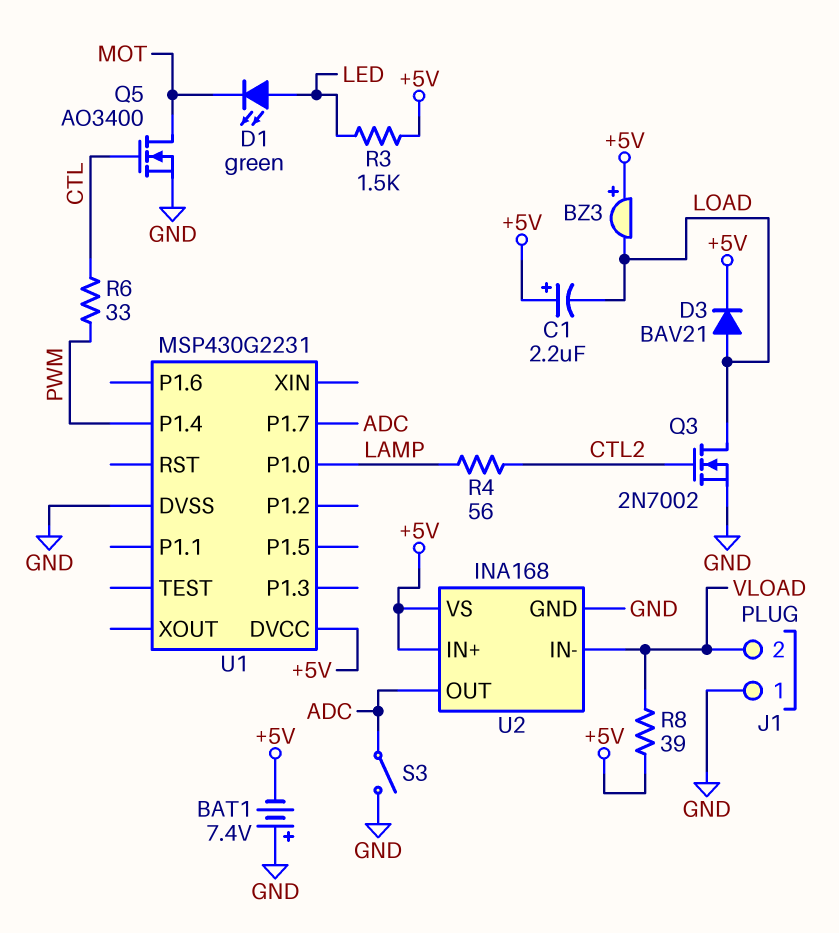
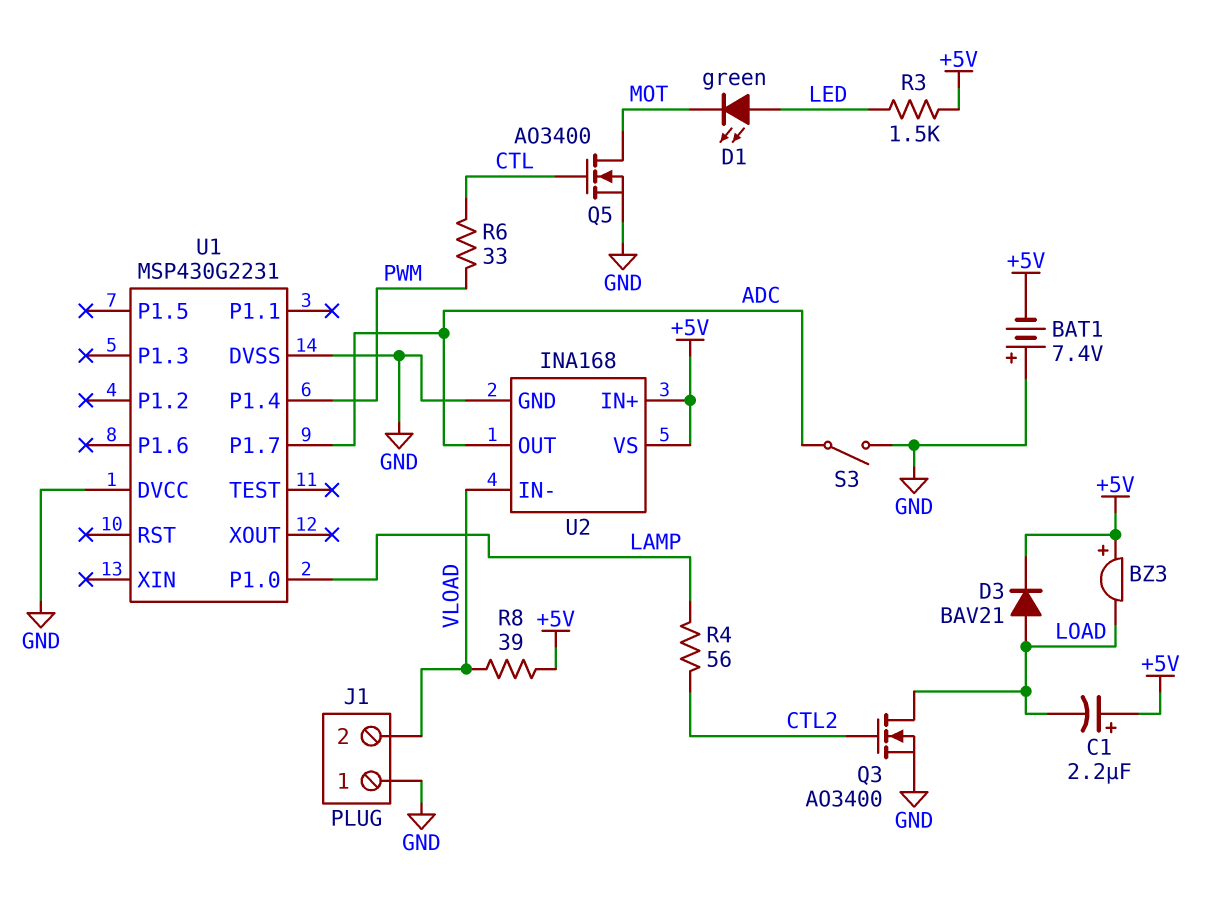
Q3: NMOS 2N7002 (G CTL2, D LOAD, S GND) -> NMOS AO3400 (G CTL2, D LOAD, S GND)
U1 pin DVCC: +5V -> GND

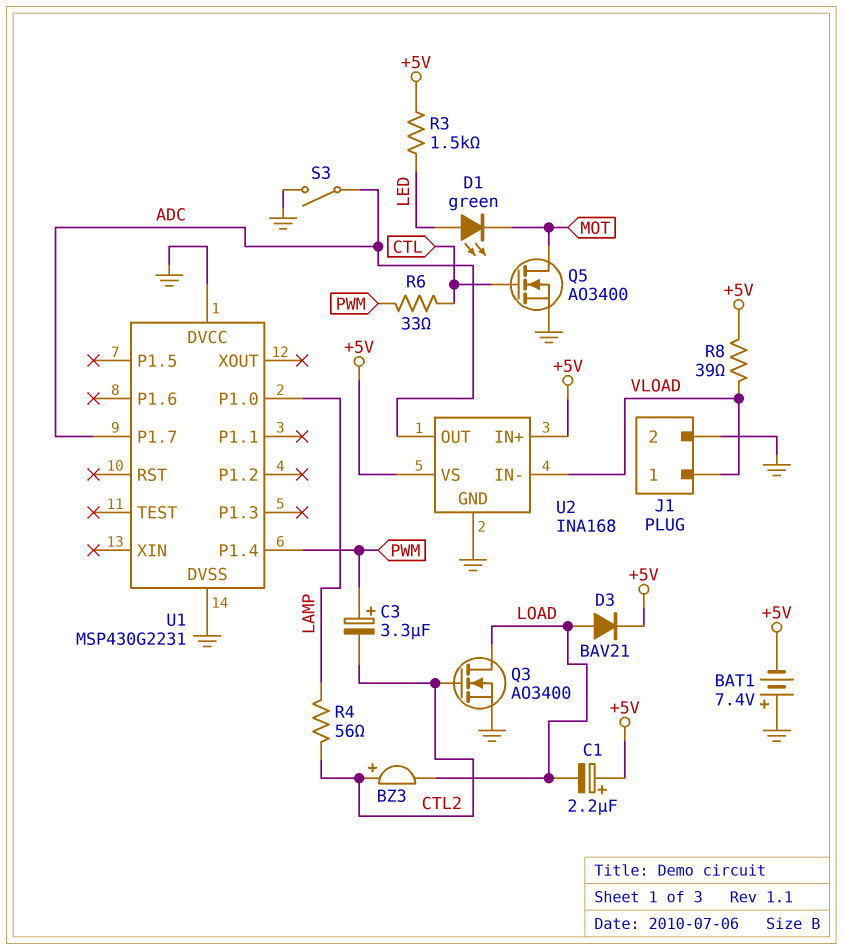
BZ3: buzzer (plus +5V, minus LOAD) -> buzzer (plus CTL2, minus LOAD)
C3: none -> 3.3uF (plus PWM, minus CTL2)
J1 pin 1: GND -> VLOAD
J1 pin 2: VLOAD -> GND

